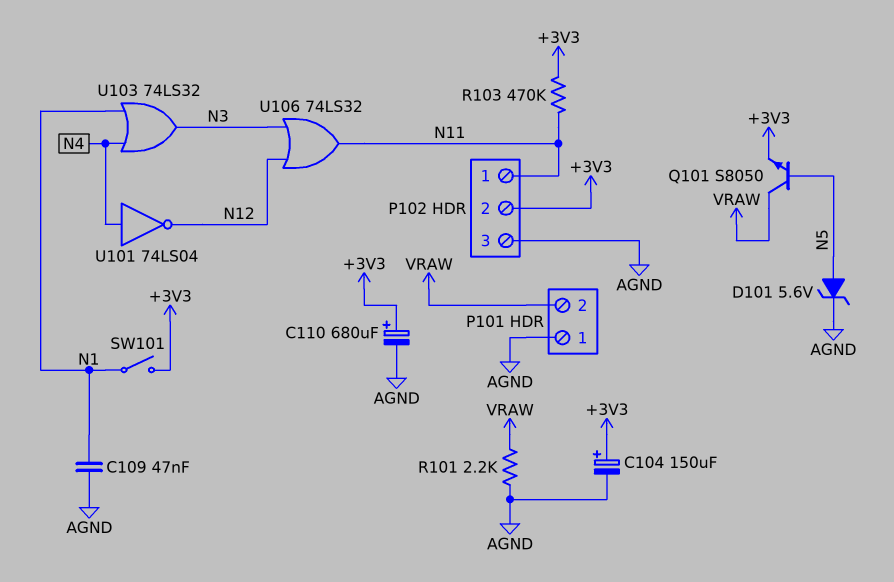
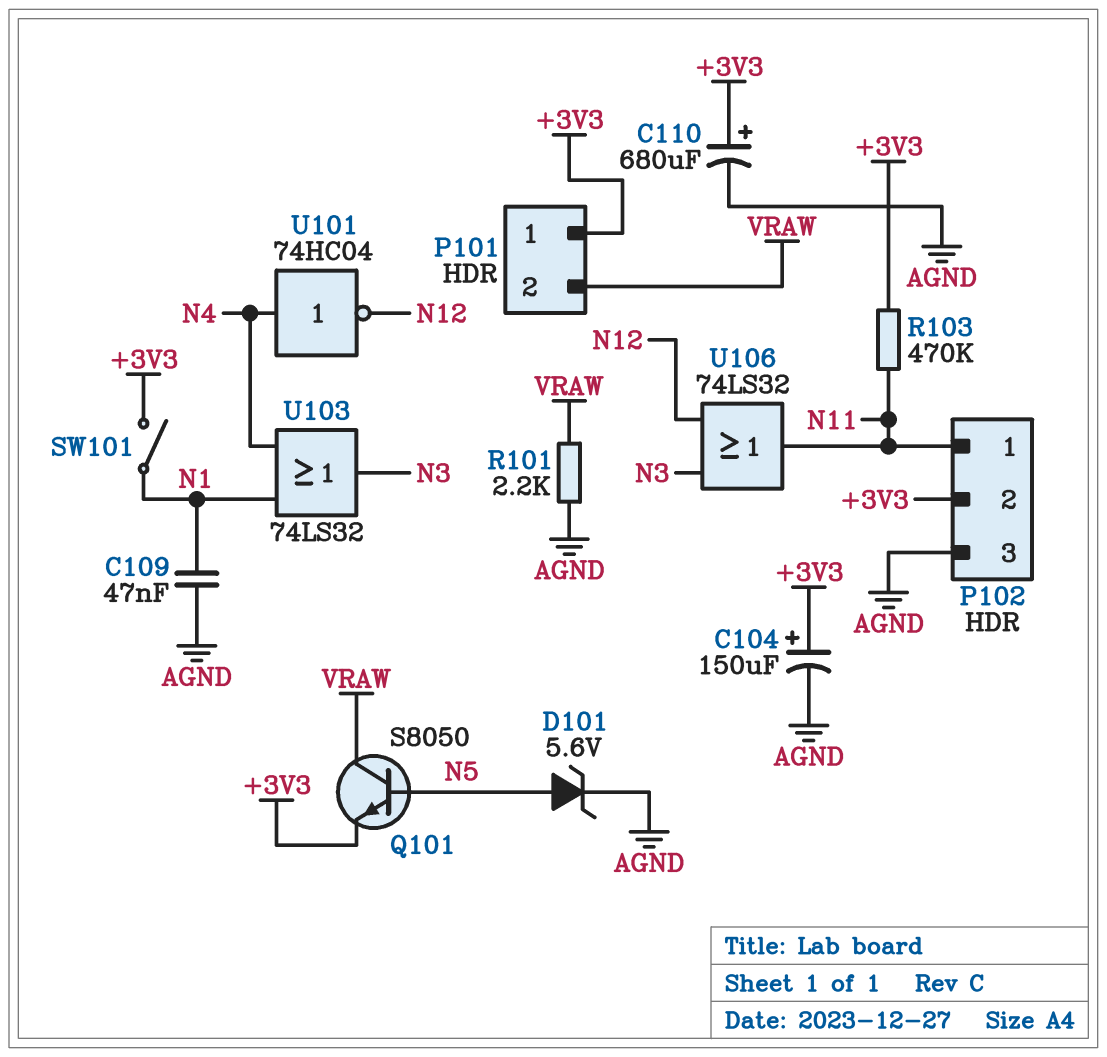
P101 pin 1: AGND -> +3V3
U101: NOT 74LS04 (in N4, out N12) -> NOT 74HC04 (in N4, out N12)

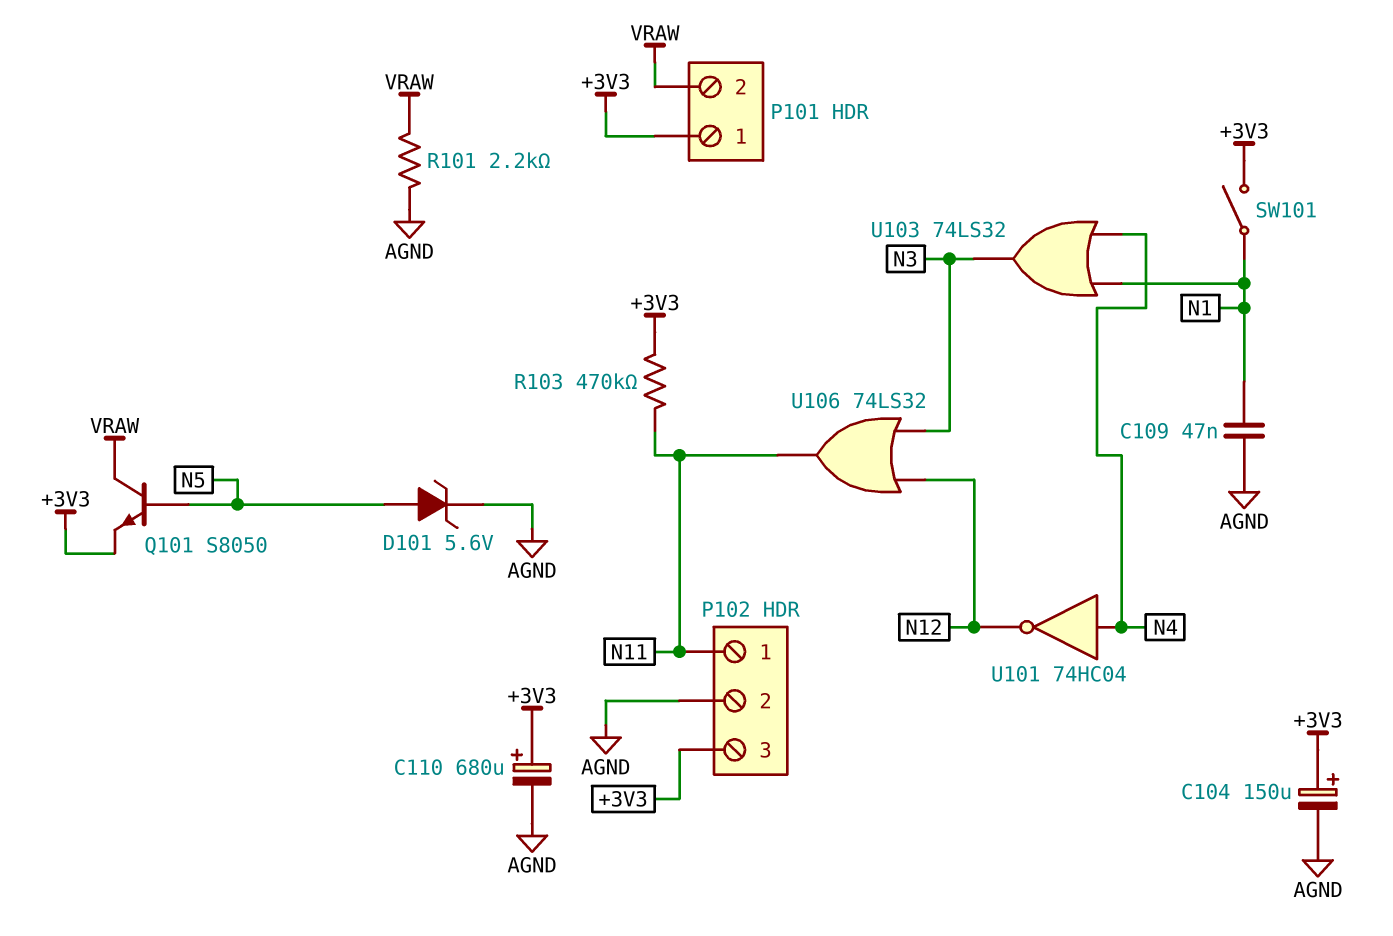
P102 pin 2: +3V3 -> AGND
P102 pin 3: AGND -> +3V3

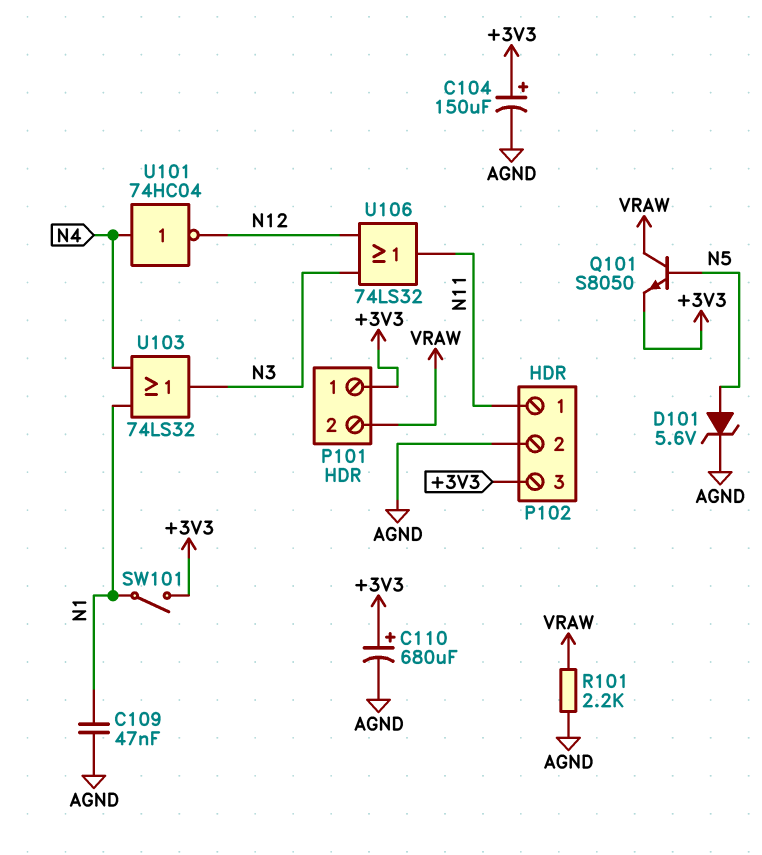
R103: 470k (+3V3, N11) -> none

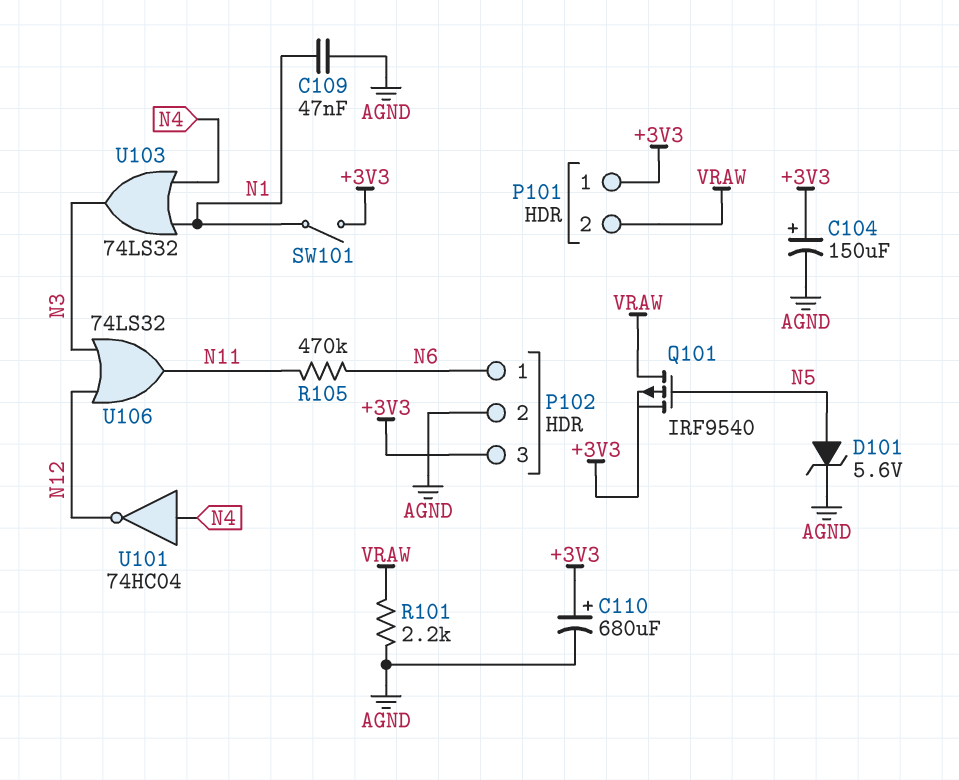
P102 pin 1: N11 -> N6
Q101: NPN S8050 (B N5, C VRAW, E +3V3) -> PMOS IRF9540 (G N5, D VRAW, S +3V3)
R105: none -> 470k (N6, N11)

